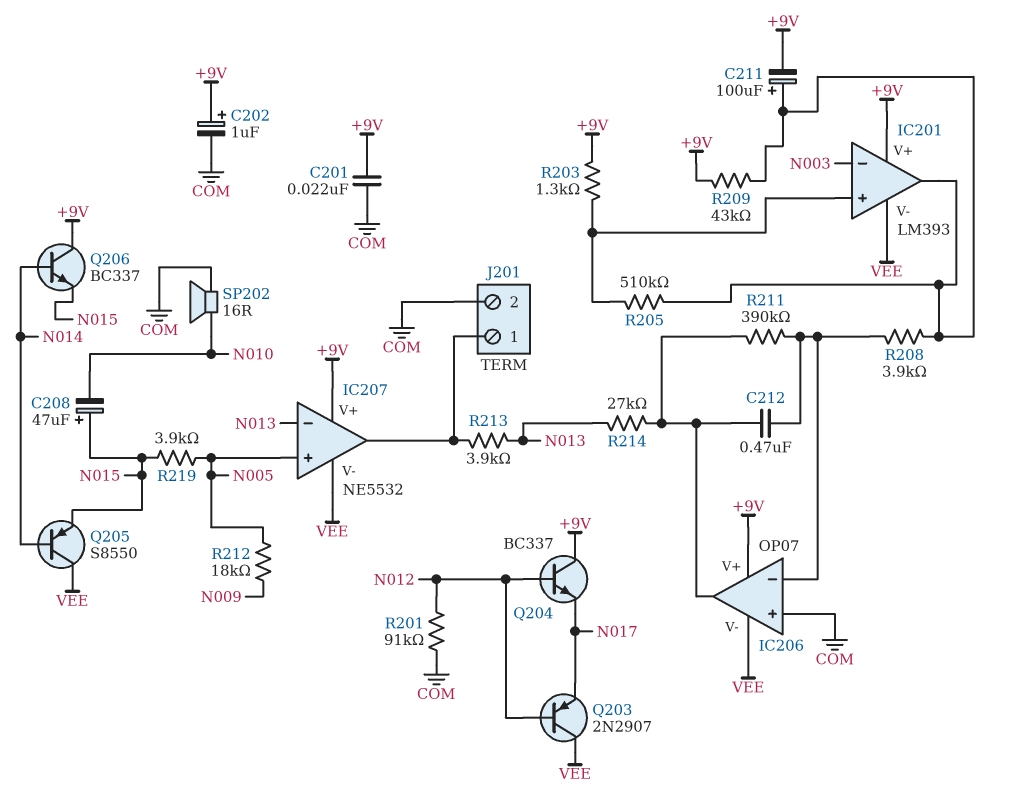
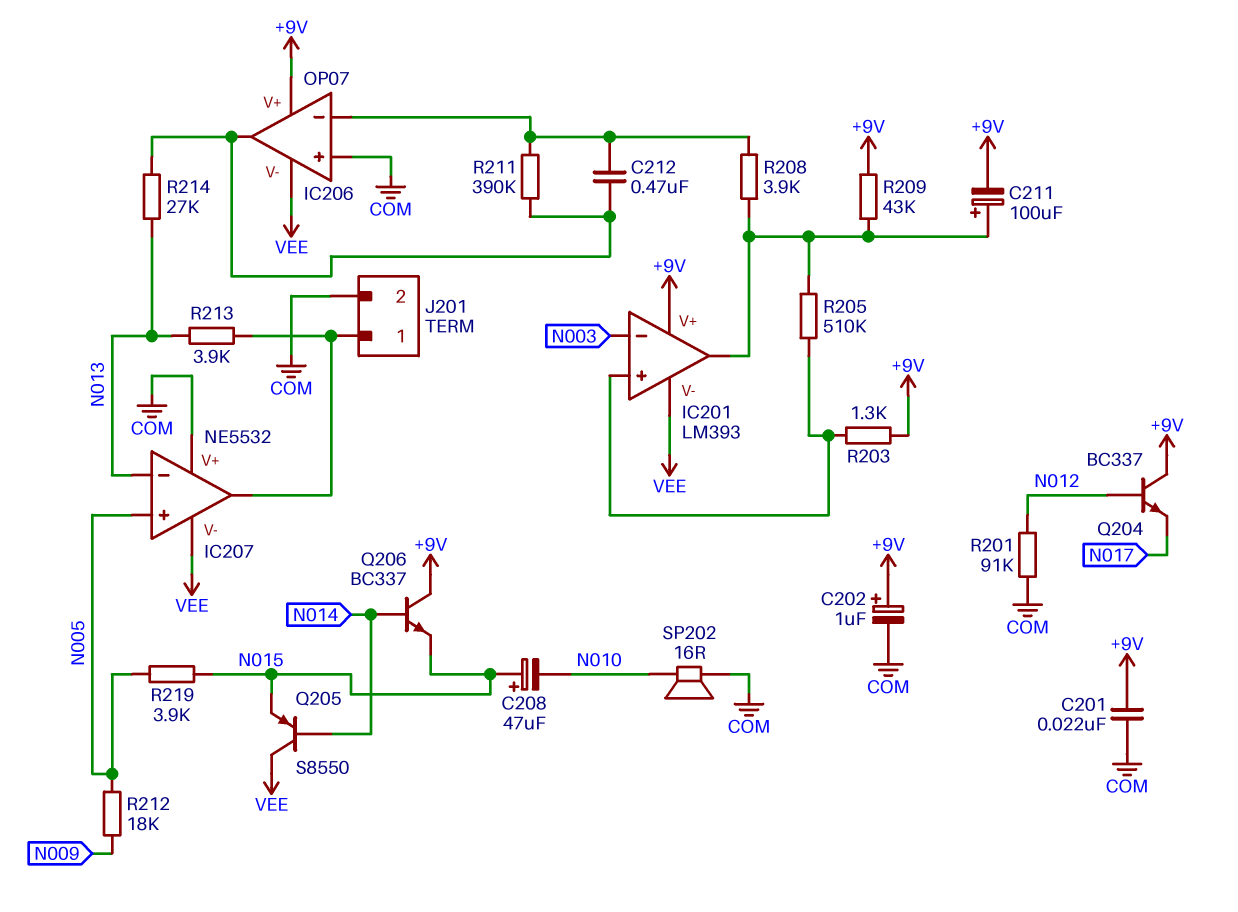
IC207 pin V+: +9V -> COM
Q203: PNP 2N2907 (B N012, C VEE, E N017) -> none

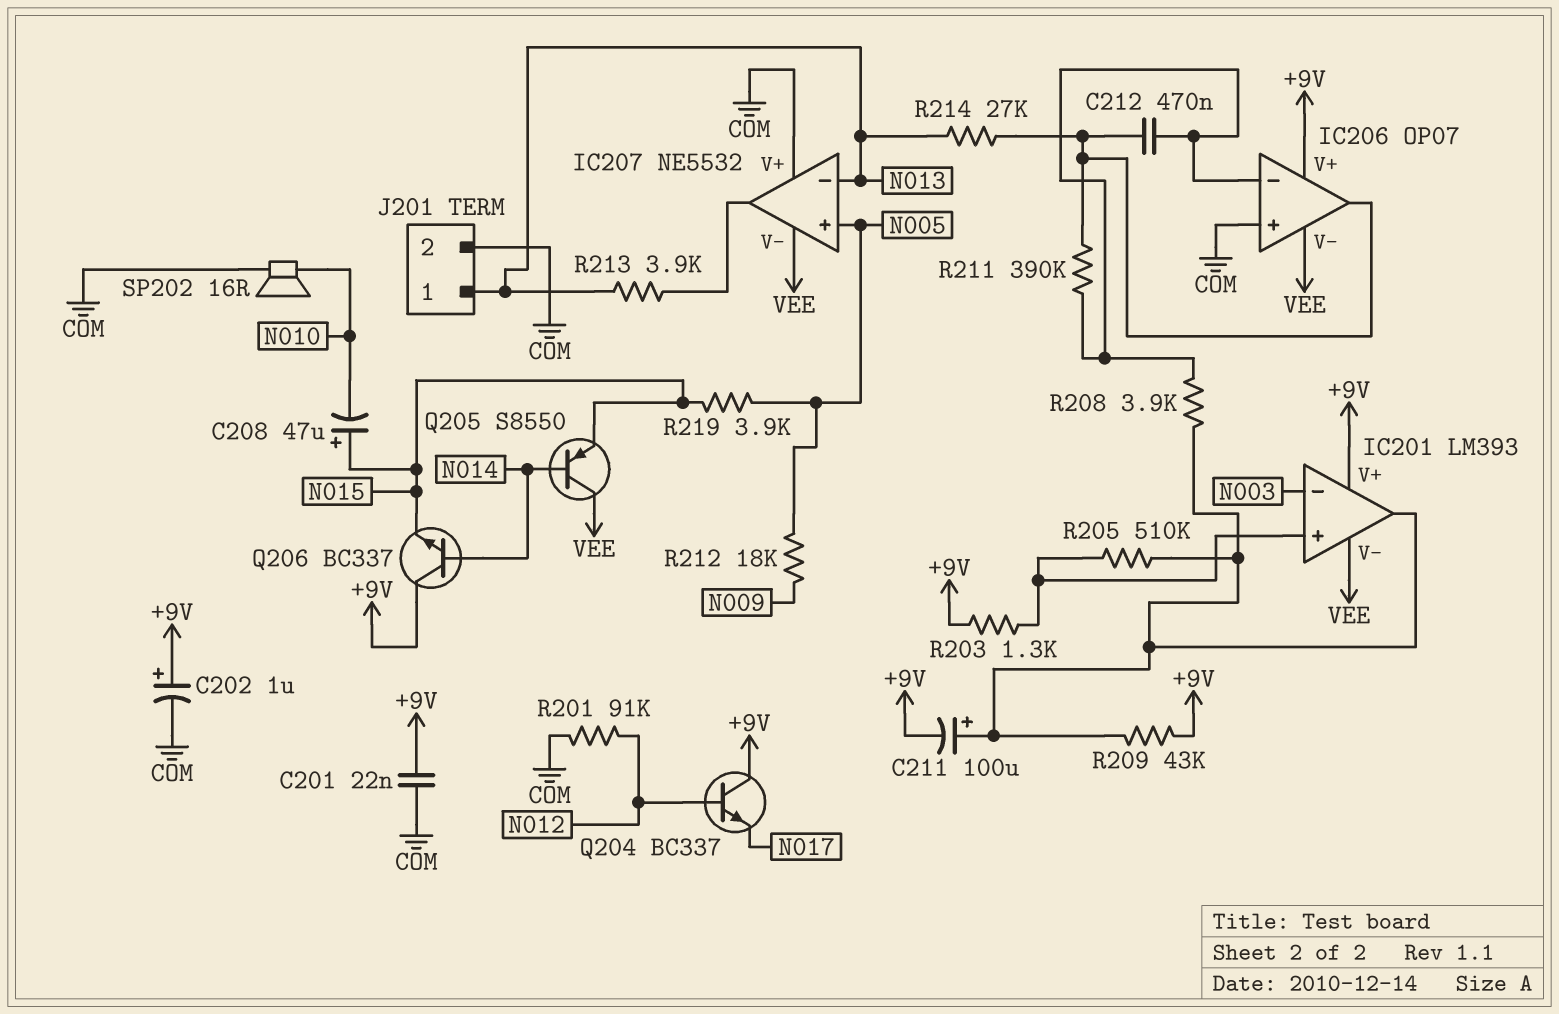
J201 pin 1: IC207/out -> N013

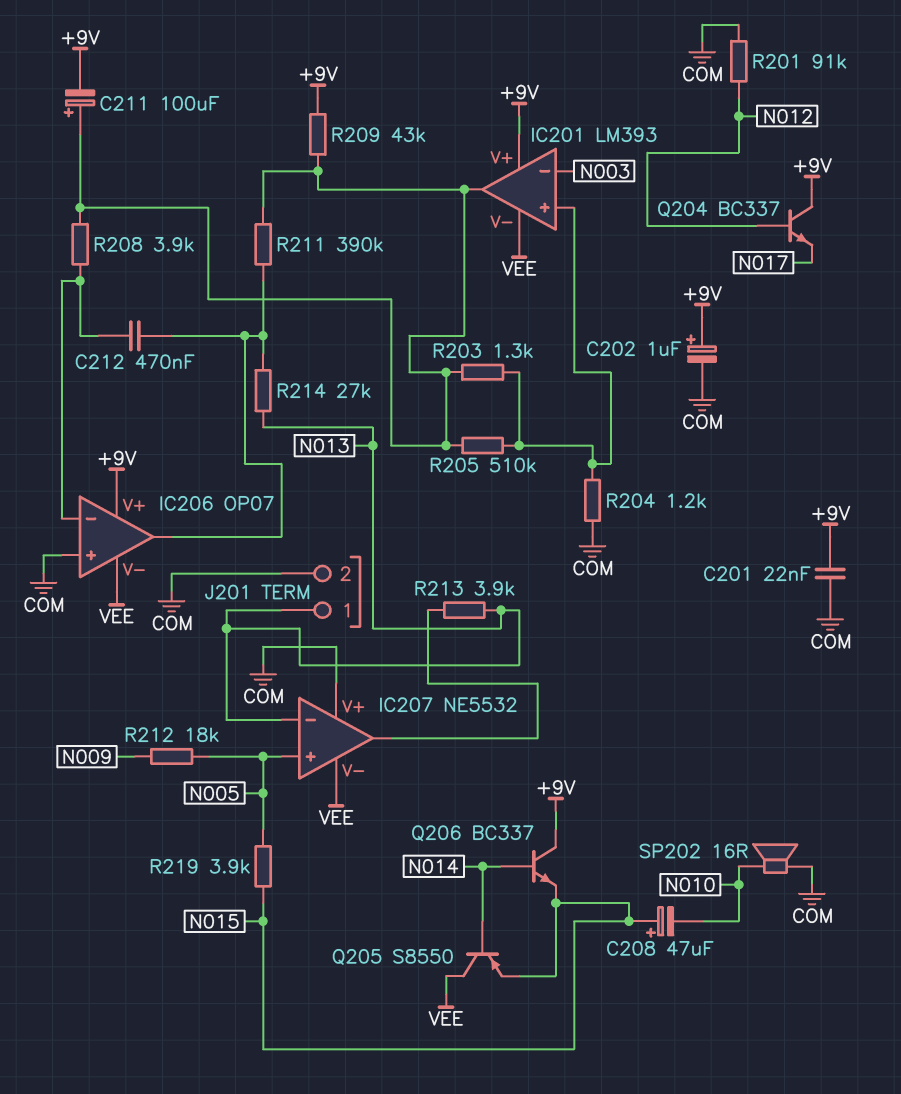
R203: 1.3k (+9V, IC201/in+) -> 1.3k (IC201/in+, IC201/out)
R204: none -> 1.2k (COM, IC201/in+)
R211: 390k (IC206/in-, IC206/out) -> 390k (IC201/out, IC206/out)

